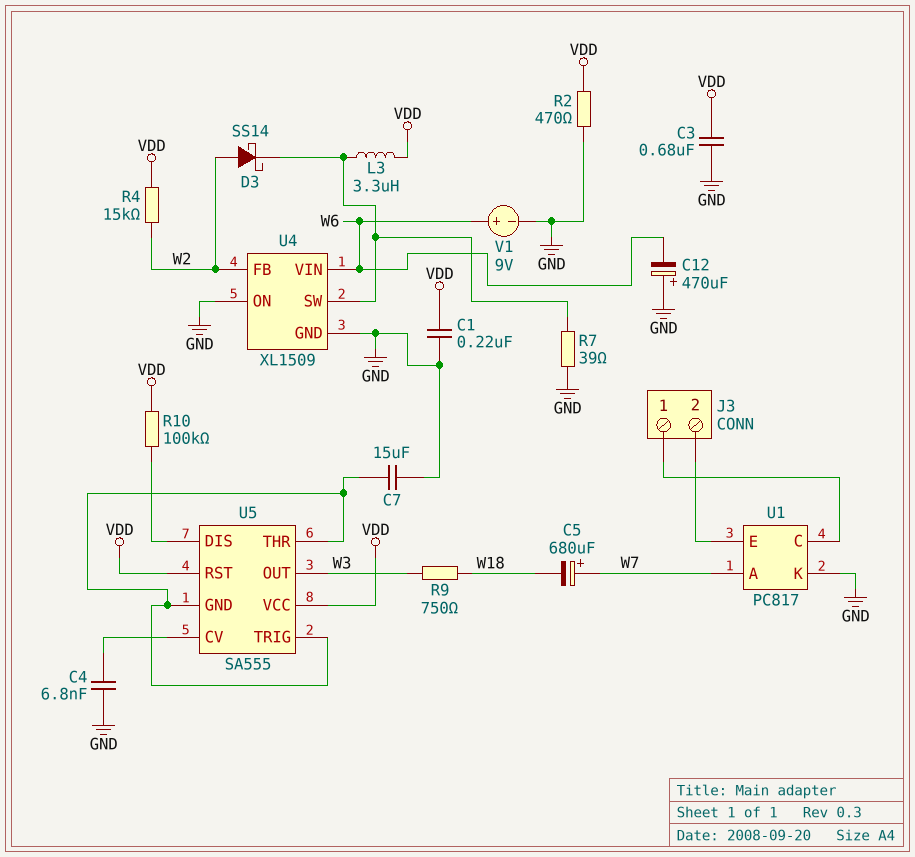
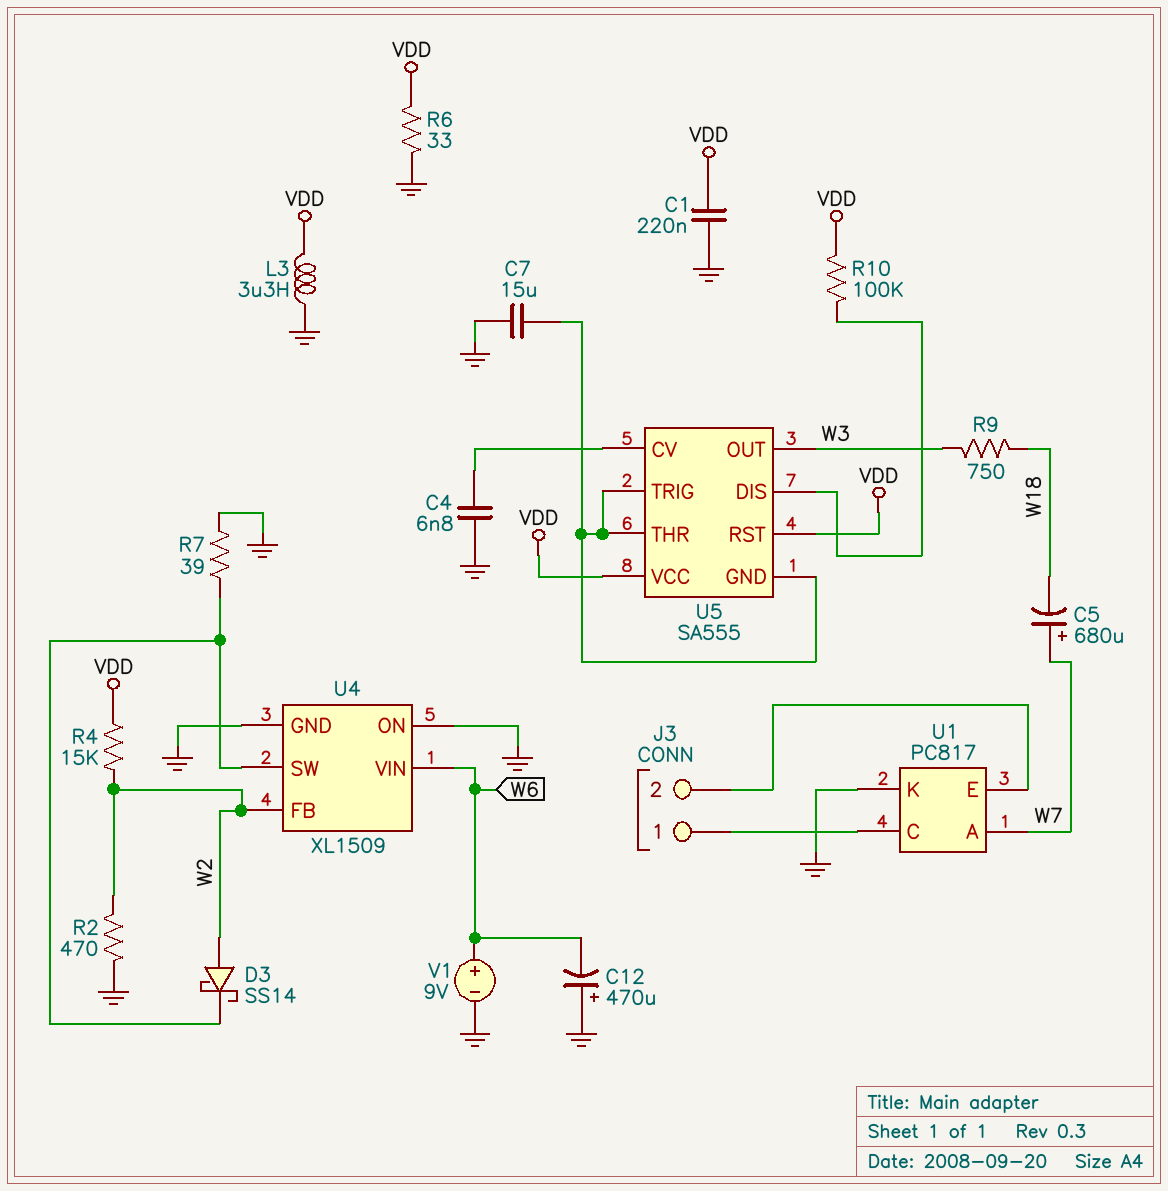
C3: 680nF (GND, VDD) -> none
L3: 3.3uH (U4/SW, VDD) -> 3.3uH (GND, VDD)
R2: 470 (GND, VDD) -> 470 (GND, W2)
R6: none -> 33 (GND, VDD)

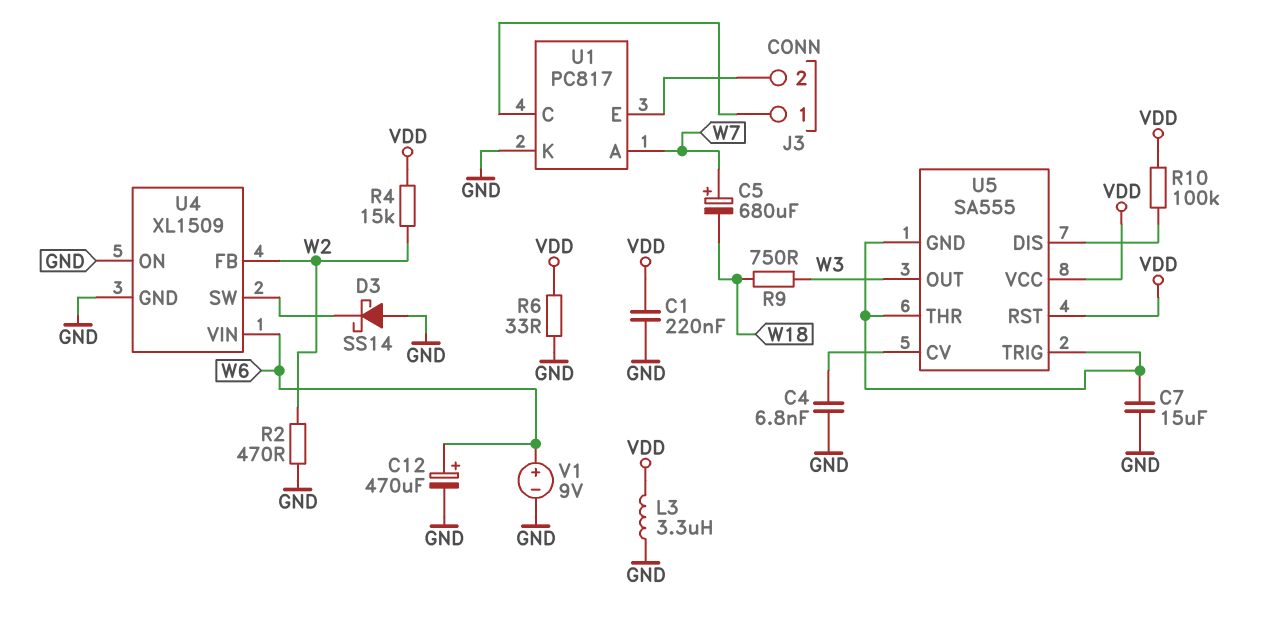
C12: 470uF (plus GND, minus W6) -> 470uF (plus W6, minus GND)
D3: schottky SS14 (A W2, K U4/SW) -> schottky SS14 (A GND, K U4/SW)
R7: 39 (GND, U4/SW) -> none

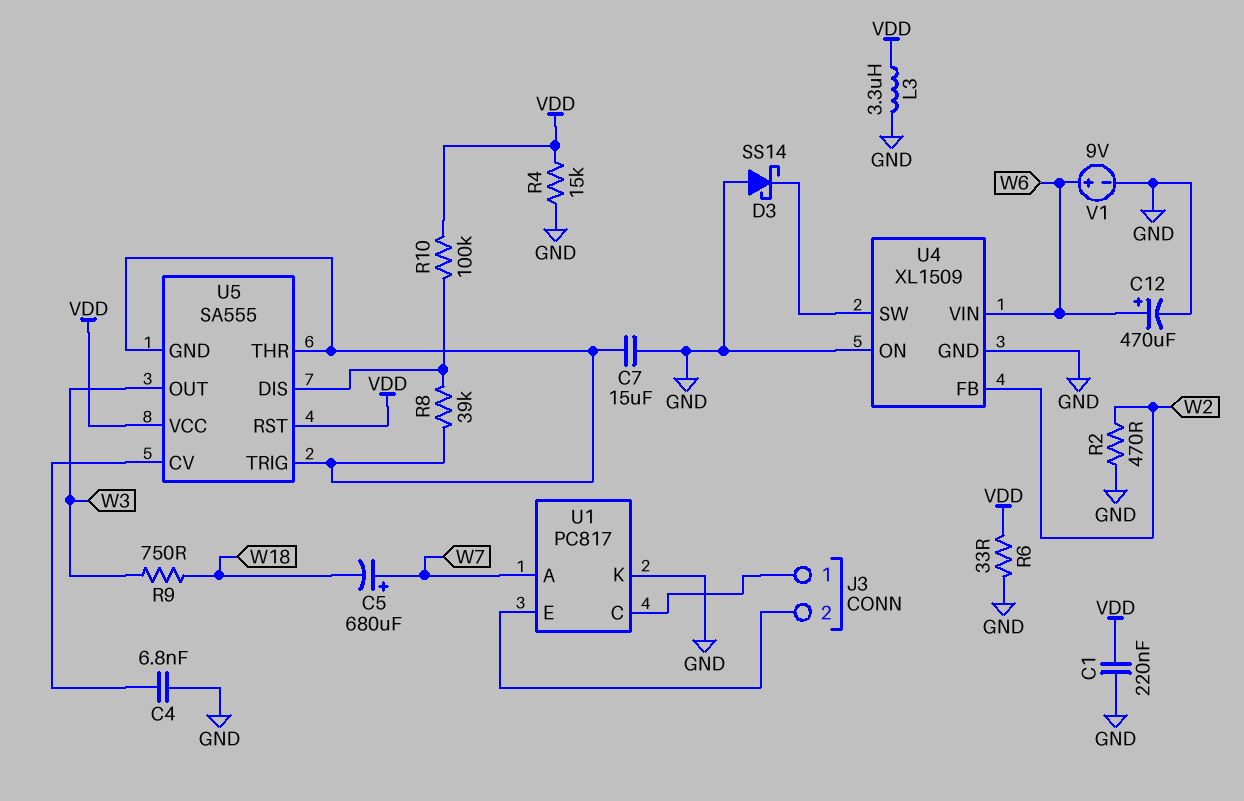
R4: 15k (VDD, W2) -> 15k (GND, VDD)
R8: none -> 39k (U5/DIS, U5/GND)

